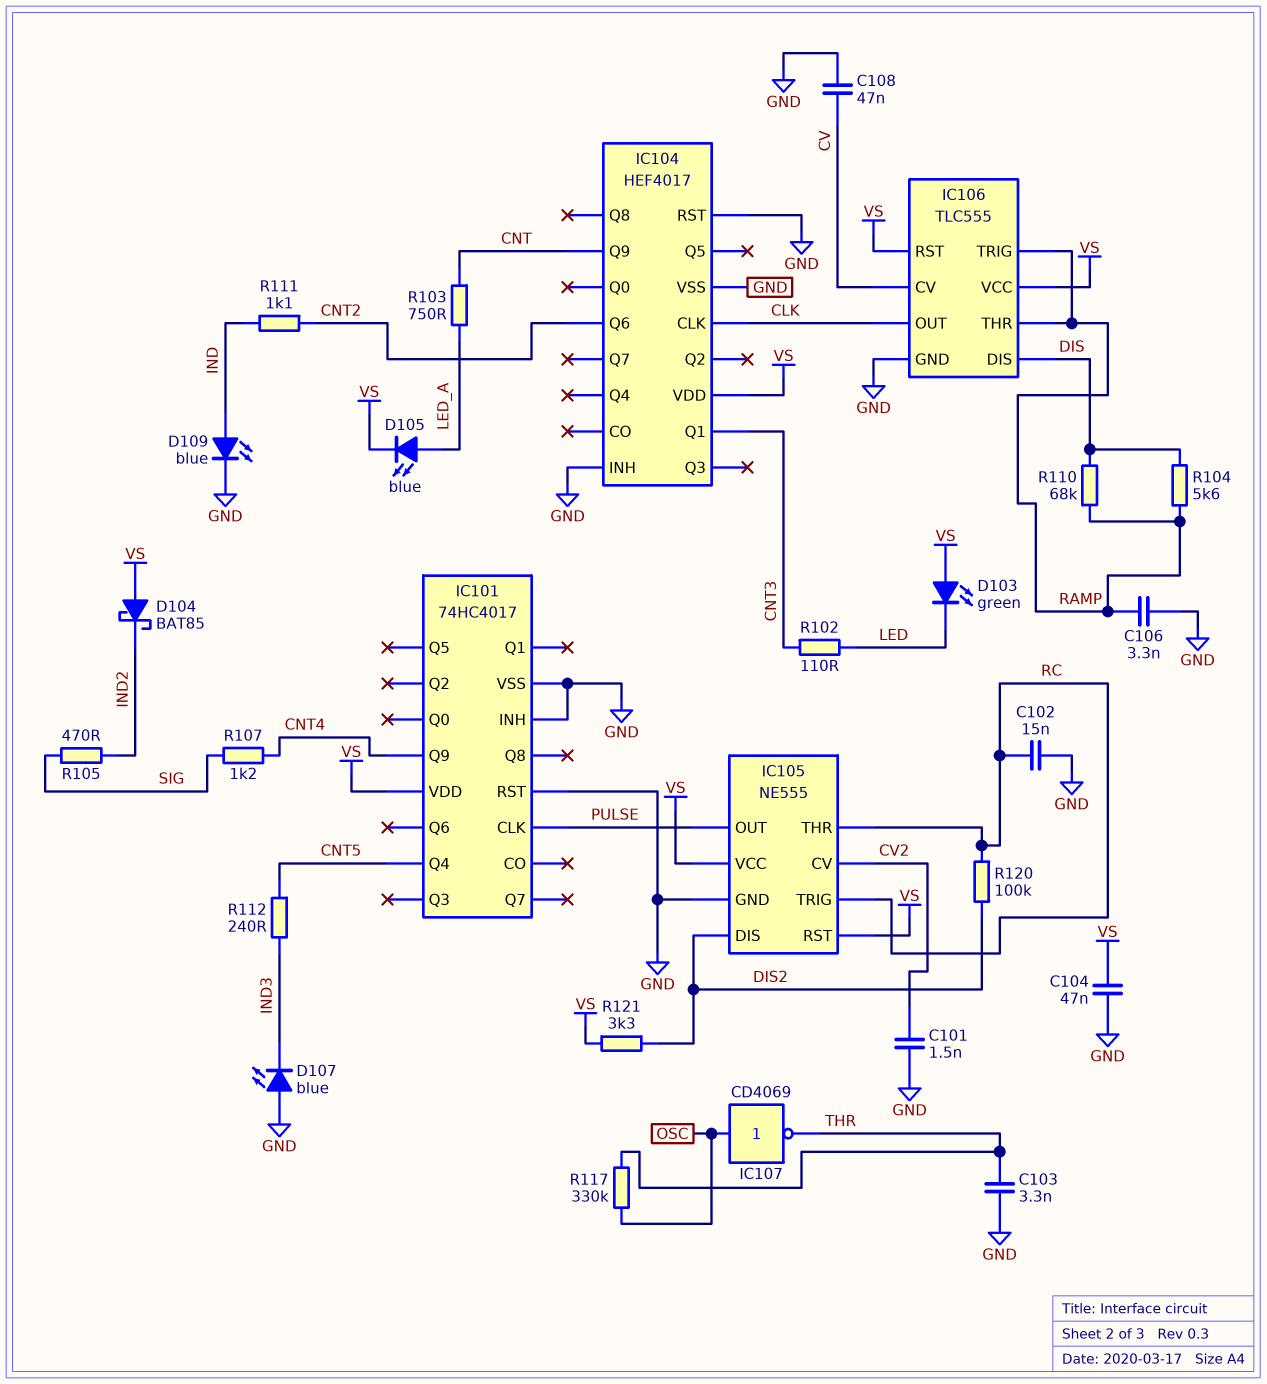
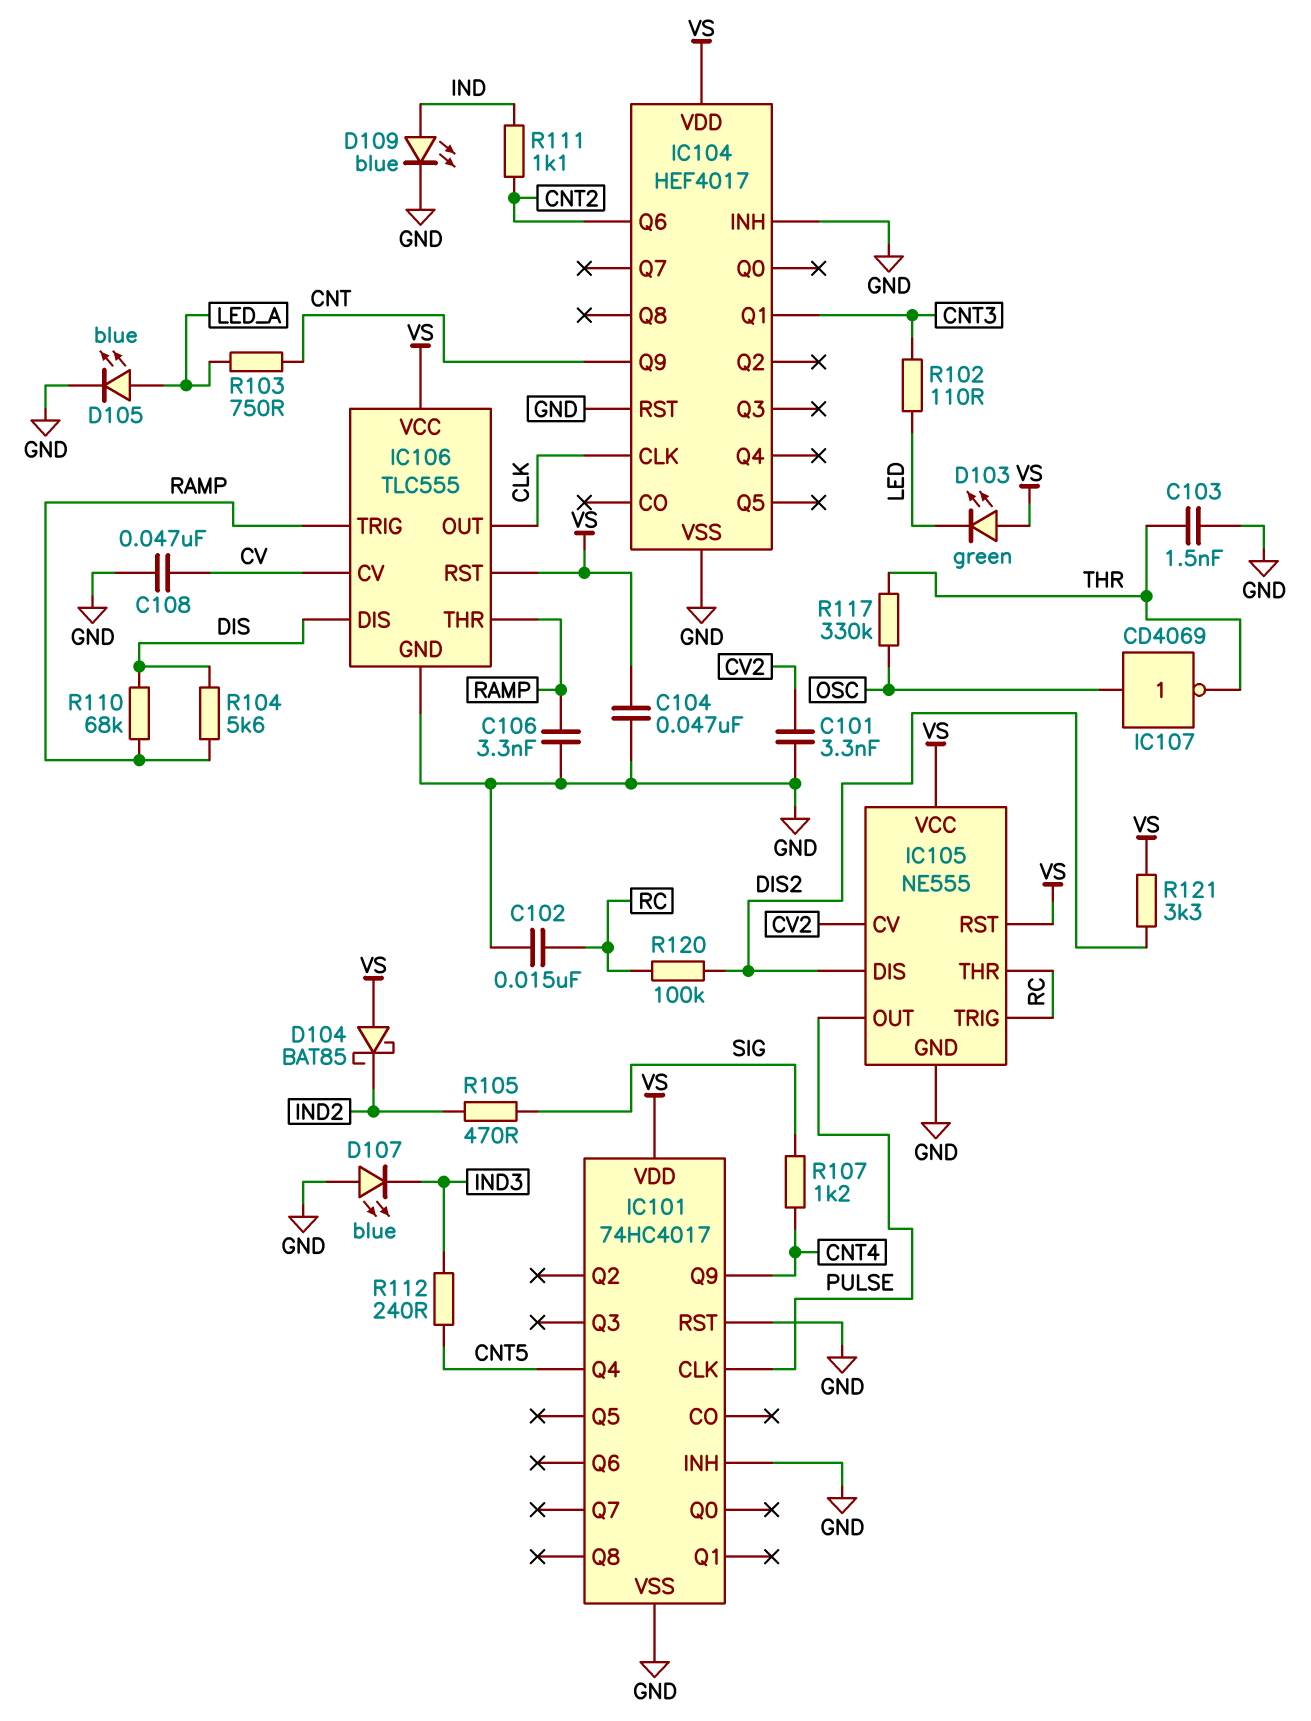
C101: 1.5nF (CV2, GND) -> 3.3nF (CV2, GND)
C103: 3.3nF (GND, THR) -> 1.5nF (GND, THR)
D105: LED blue (A LED_A, K VS) -> LED blue (A LED_A, K GND)

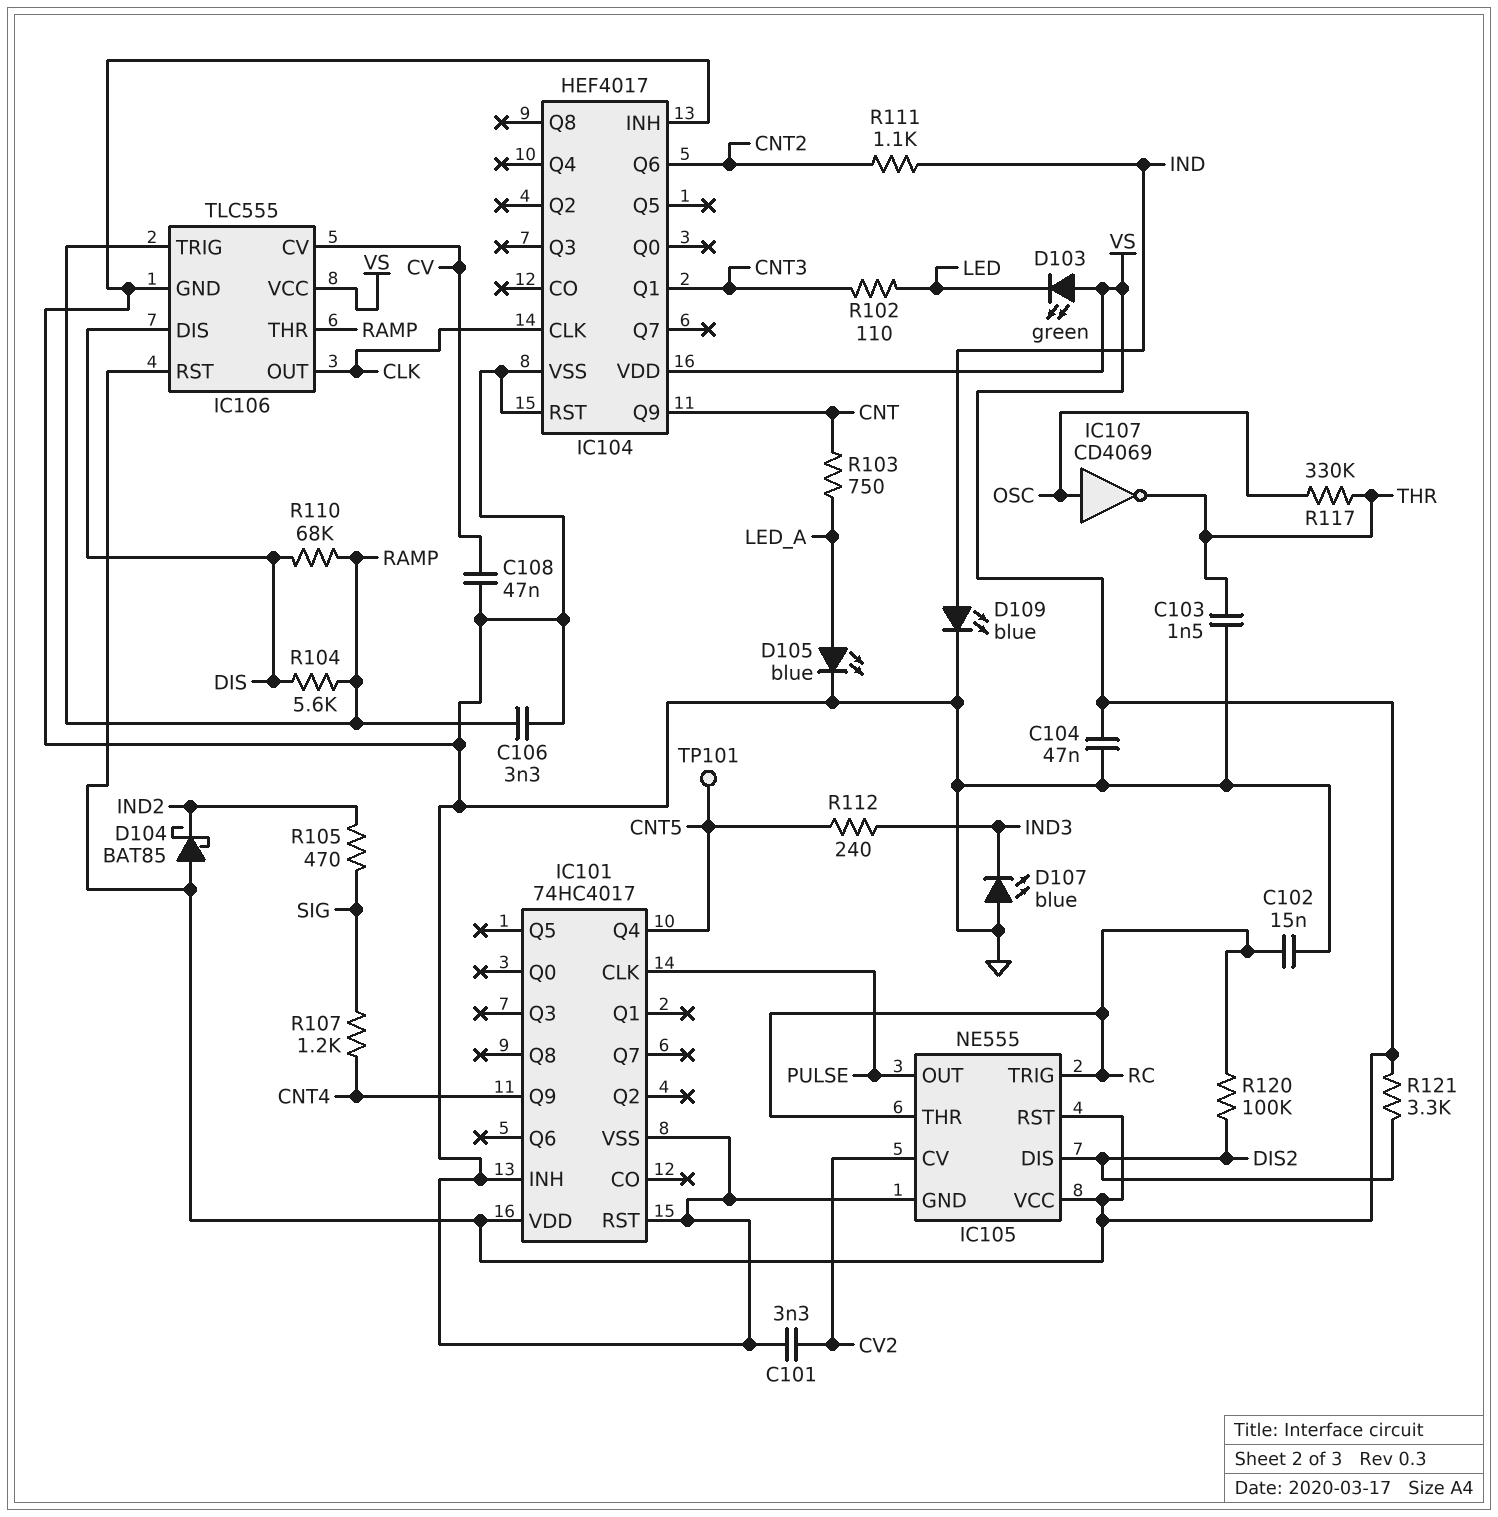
TP101: none -> test point (CNT5)

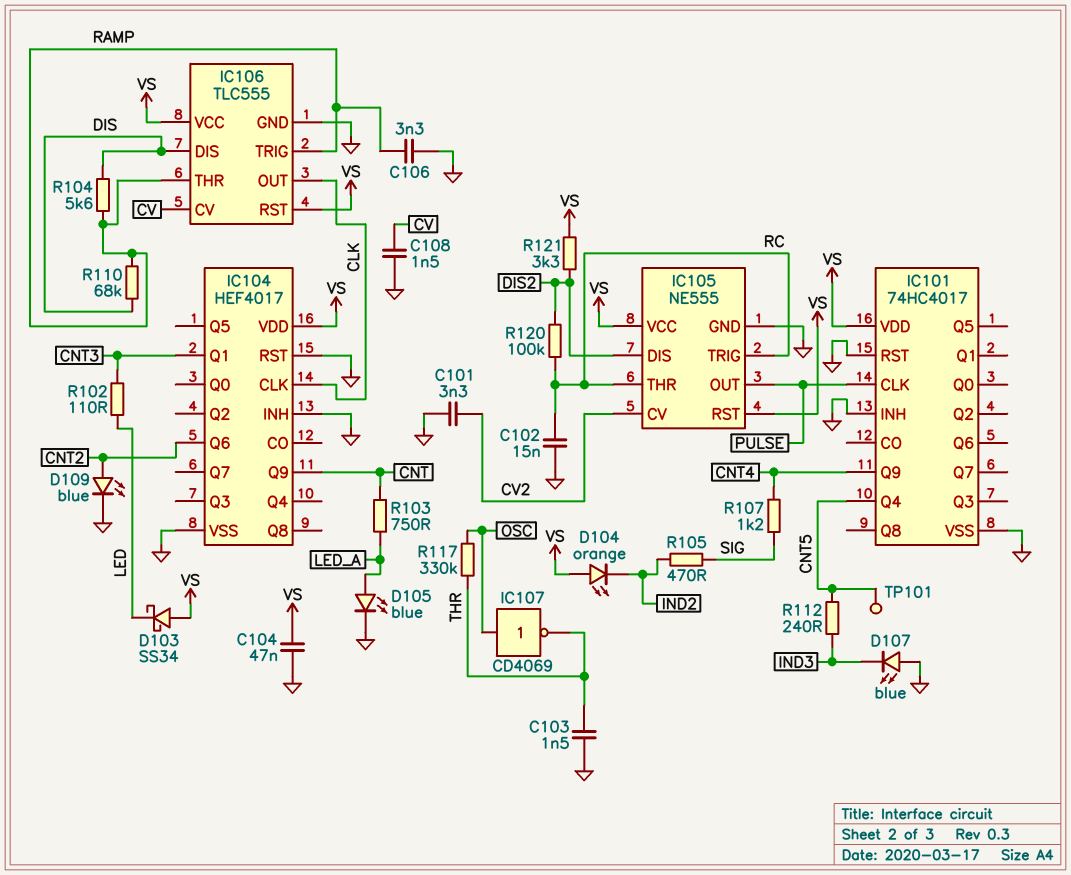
C108: 47nF (CV, GND) -> 1.5nF (CV, GND)
D103: LED green (A VS, K LED) -> schottky SS34 (A VS, K LED)
D104: schottky BAT85 (A VS, K IND2) -> LED orange (A VS, K IND2)
D109: LED blue (A IND, K GND) -> LED blue (A CNT2, K GND)
R111: 1.1k (CNT2, IND) -> none

